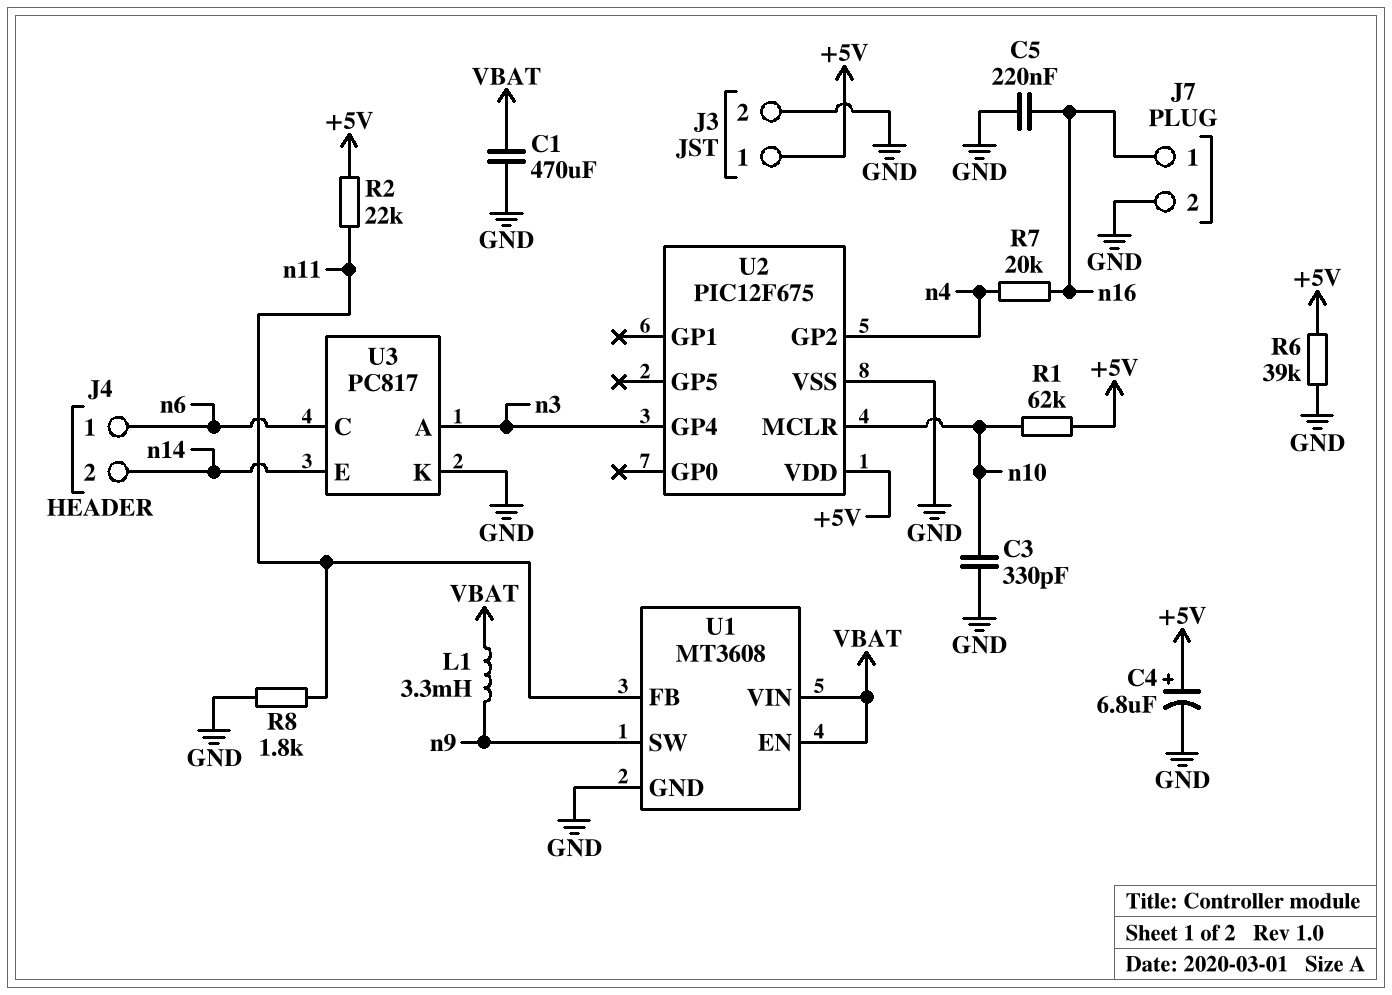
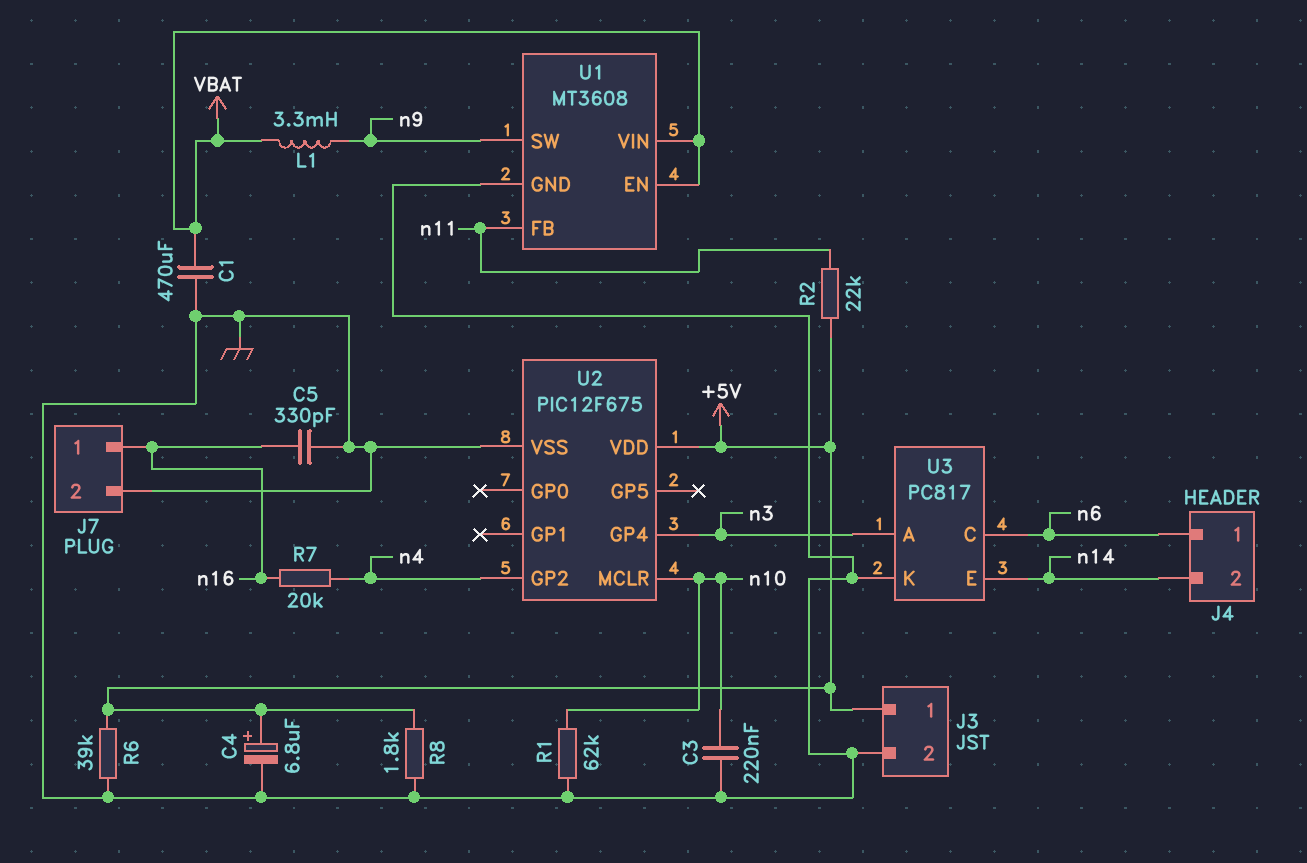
C3: 330pF (GND, n10) -> 220nF (GND, n10)
C5: 220nF (GND, n16) -> 330pF (GND, n16)
R1: 62k (+5V, n10) -> 62k (GND, n10)
R8: 1.8k (GND, n11) -> 1.8k (+5V, GND)

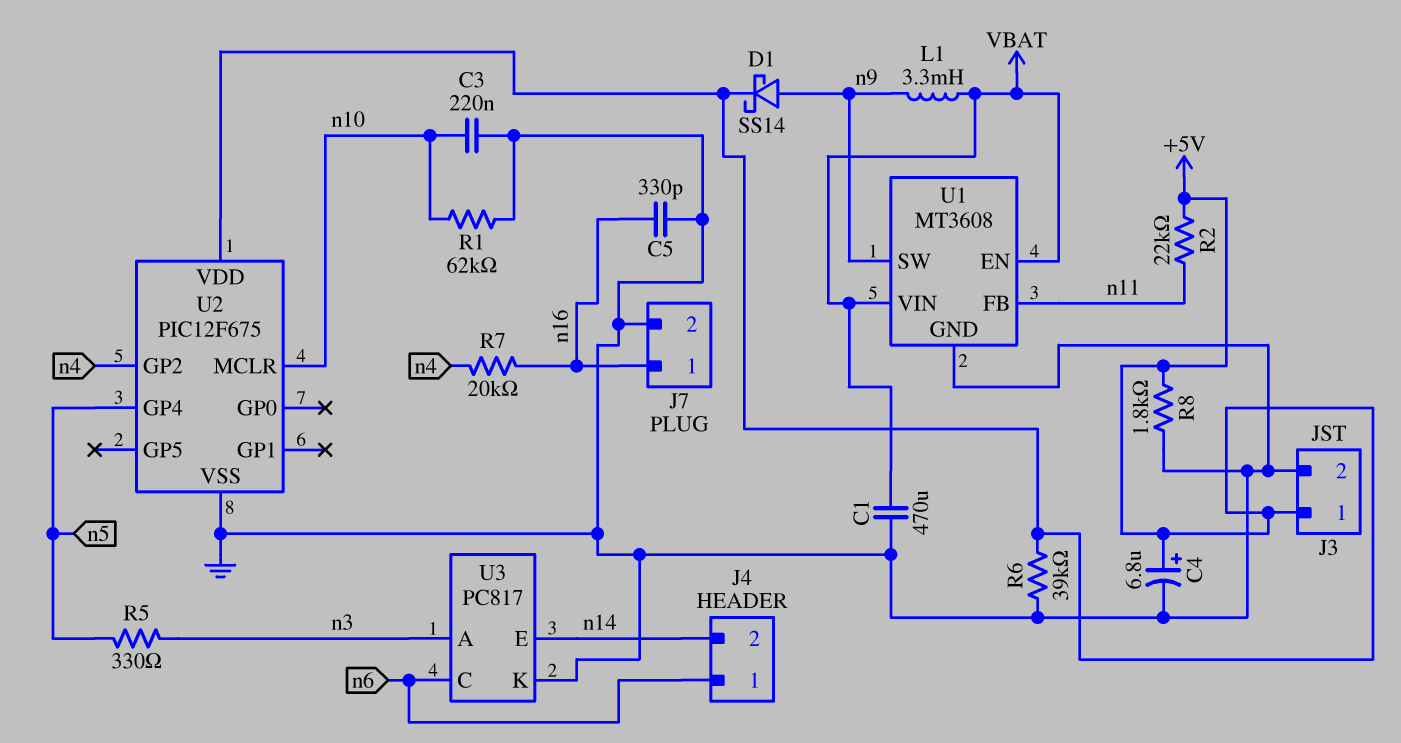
D1: none -> schottky SS14 (A n9, K +5V)
R5: none -> 330 (n3, n5)
U2 pin GP4: n3 -> n5

